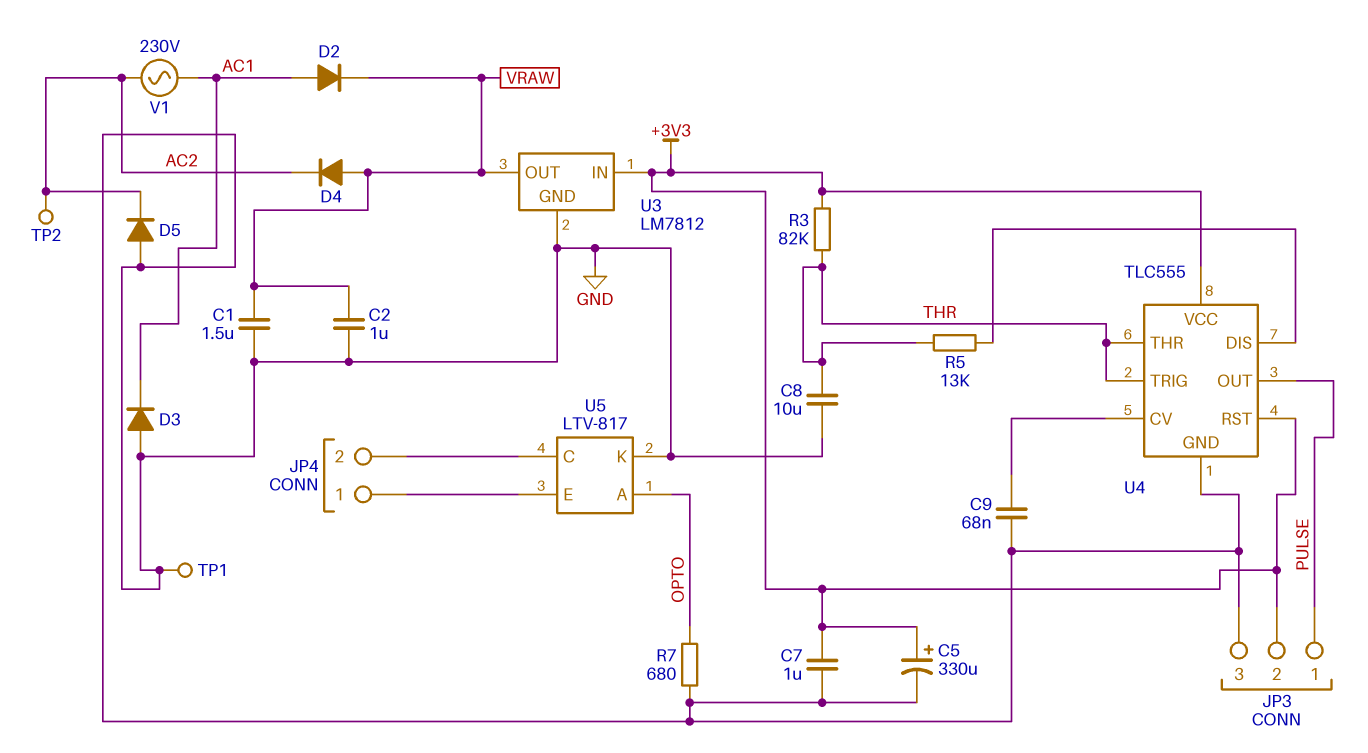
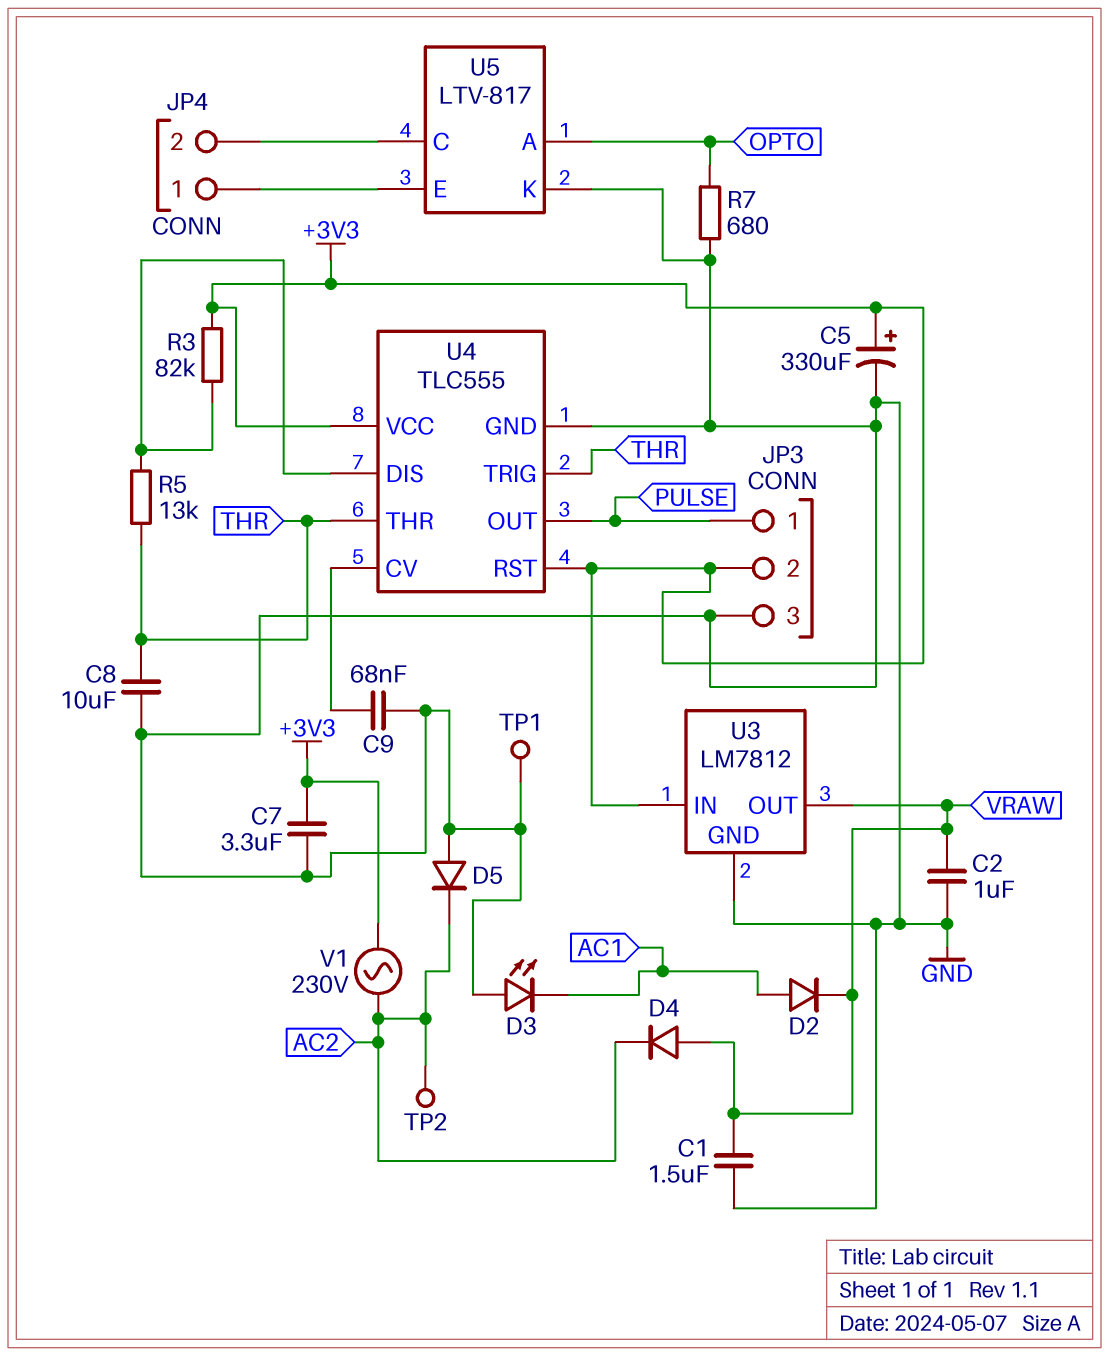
C7: 1uF (+3V3, GND) -> 3.3uF (+3V3, GND)
D3: diode (A GND, K AC1) -> LED (A GND, K AC1)
R3: 82k (+3V3, THR) -> 82k (+3V3, U4/DIS)
V1: AC 230V (AC1, AC2) -> AC 230V (+3V3, AC2)

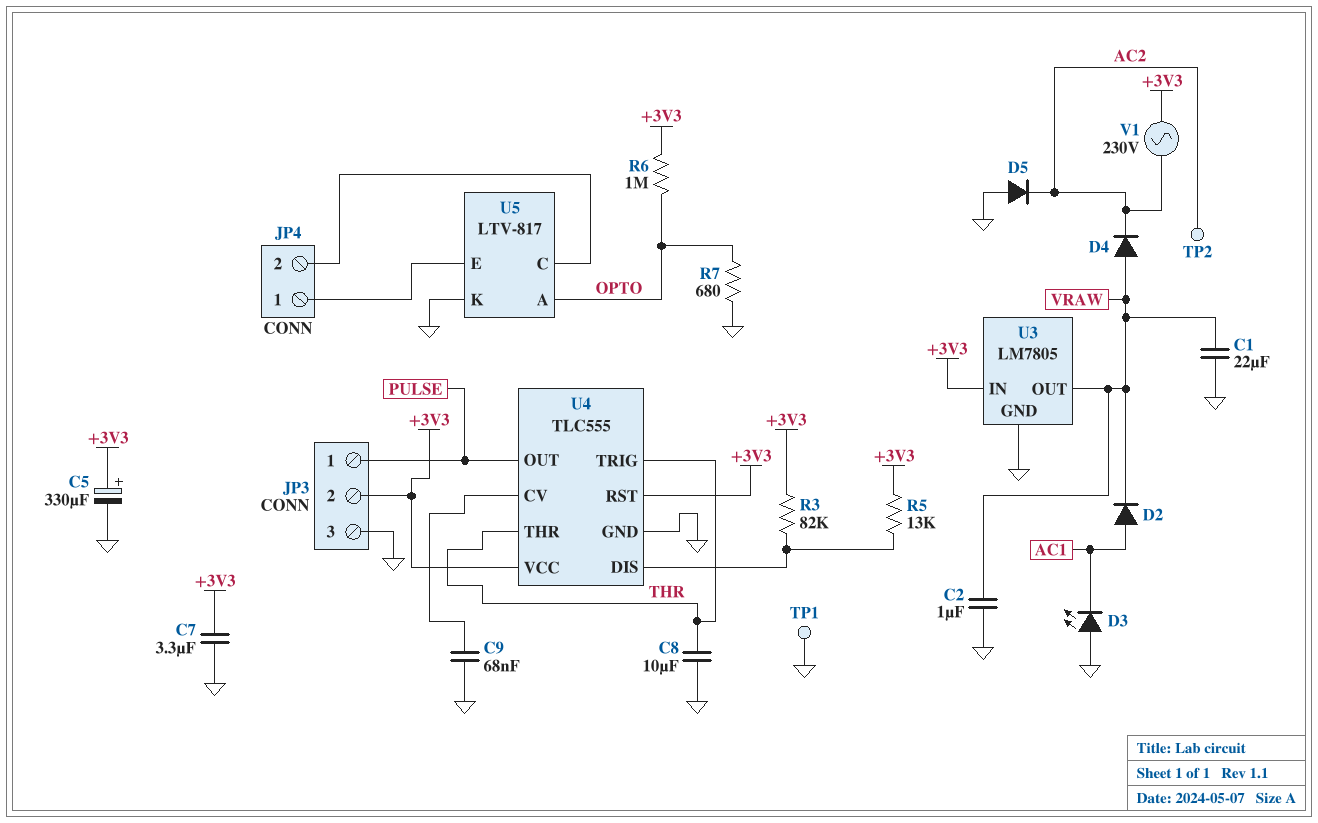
C1: 1.5uF (GND, VRAW) -> 22uF (GND, VRAW)
R5: 13k (THR, U4/DIS) -> 13k (+3V3, U4/DIS)
R6: none -> 1M (+3V3, OPTO)
U3: LM7812 -> LM7805

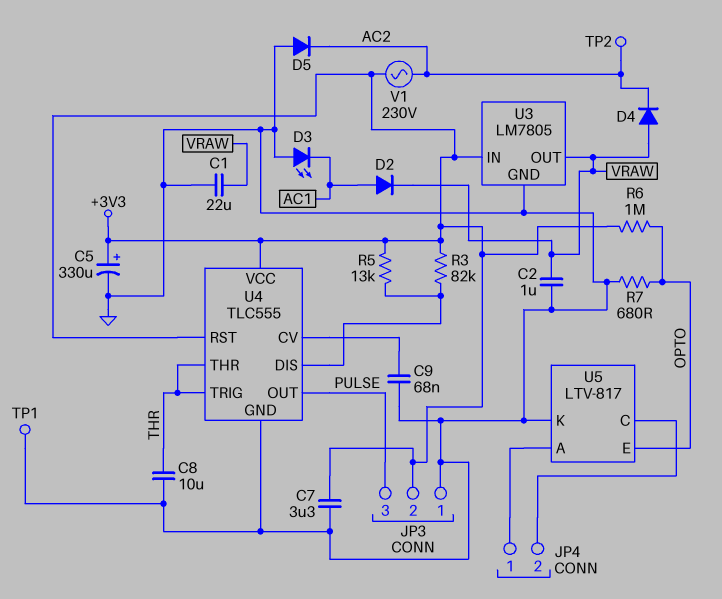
JP3 pin 1: PULSE -> GND
JP3 pin 3: GND -> PULSE
U5 pin A: OPTO -> JP4/1
U5 pin E: JP4/1 -> OPTO

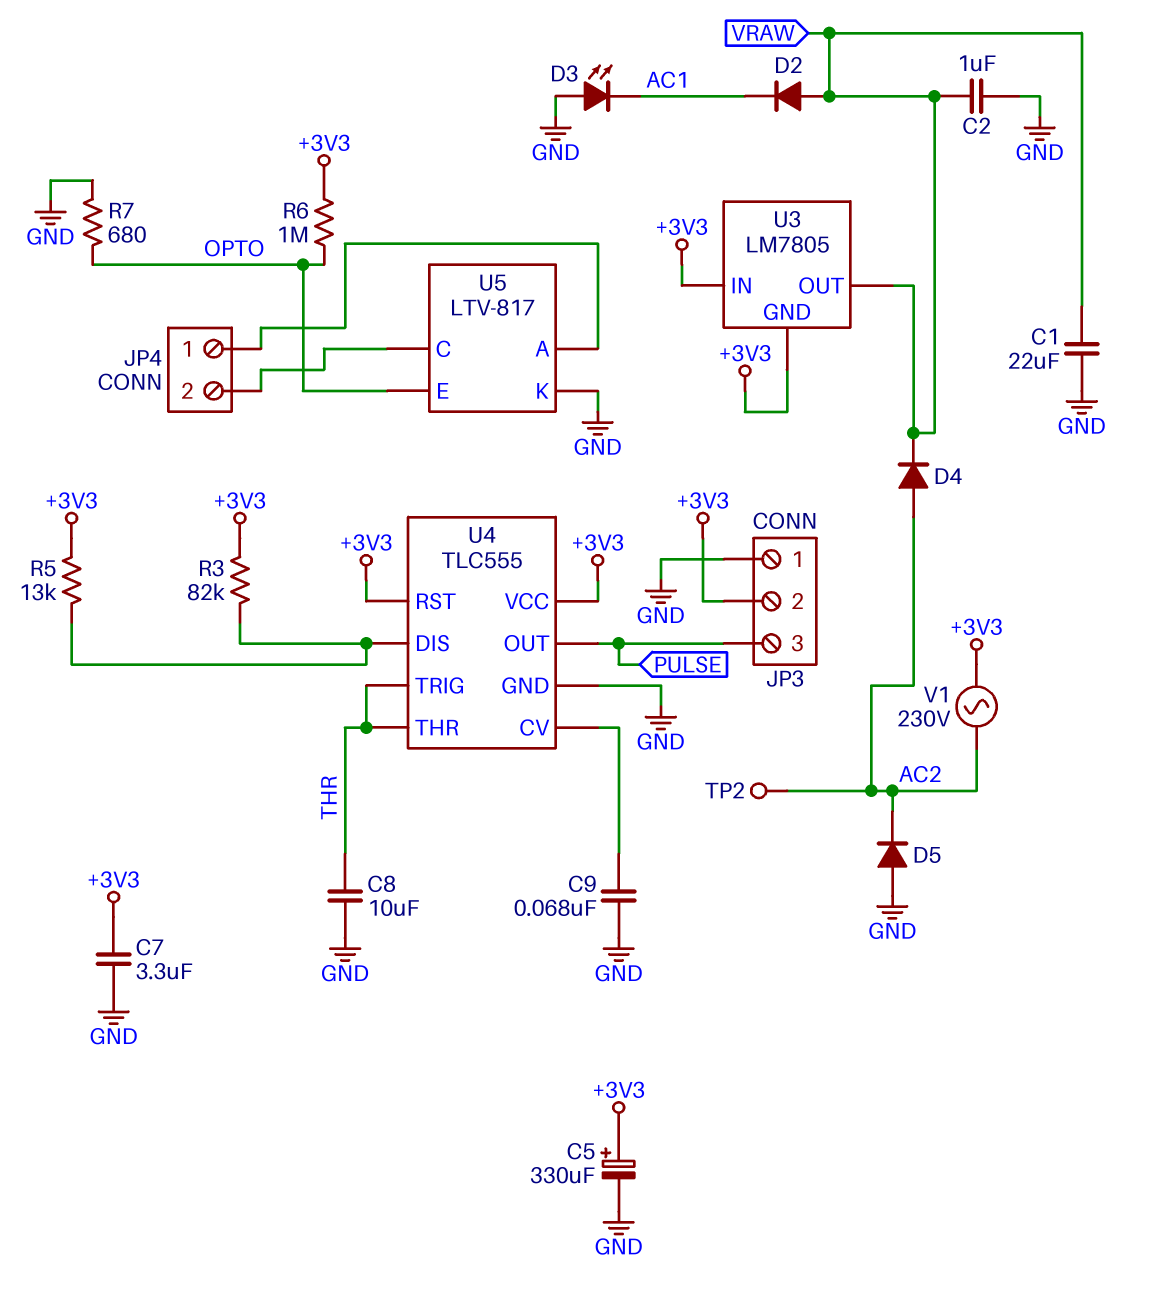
D2: diode (A AC1, K VRAW) -> diode (A VRAW, K AC1)
D4: diode (A VRAW, K AC2) -> diode (A AC2, K VRAW)
TP1: test point (GND) -> none
U3 pin GND: GND -> +3V3

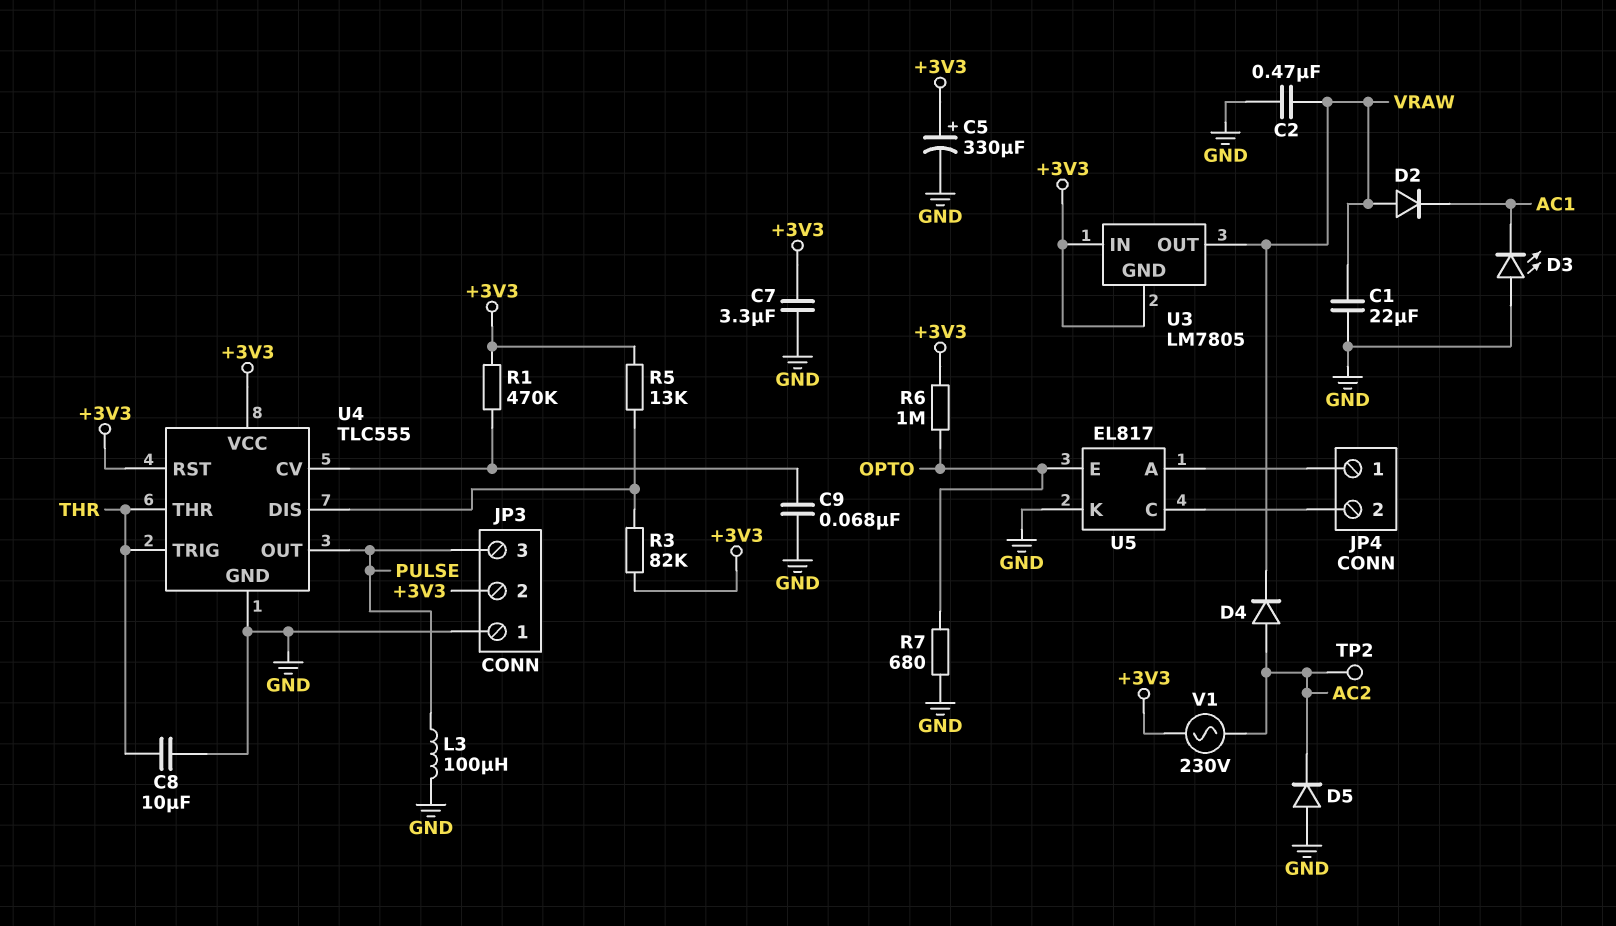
C2: 1uF (GND, VRAW) -> 470nF (GND, VRAW)
L3: none -> 100uH (GND, PULSE)
R1: none -> 470k (+3V3, U4/CV)
U5: LTV-817 -> EL817

